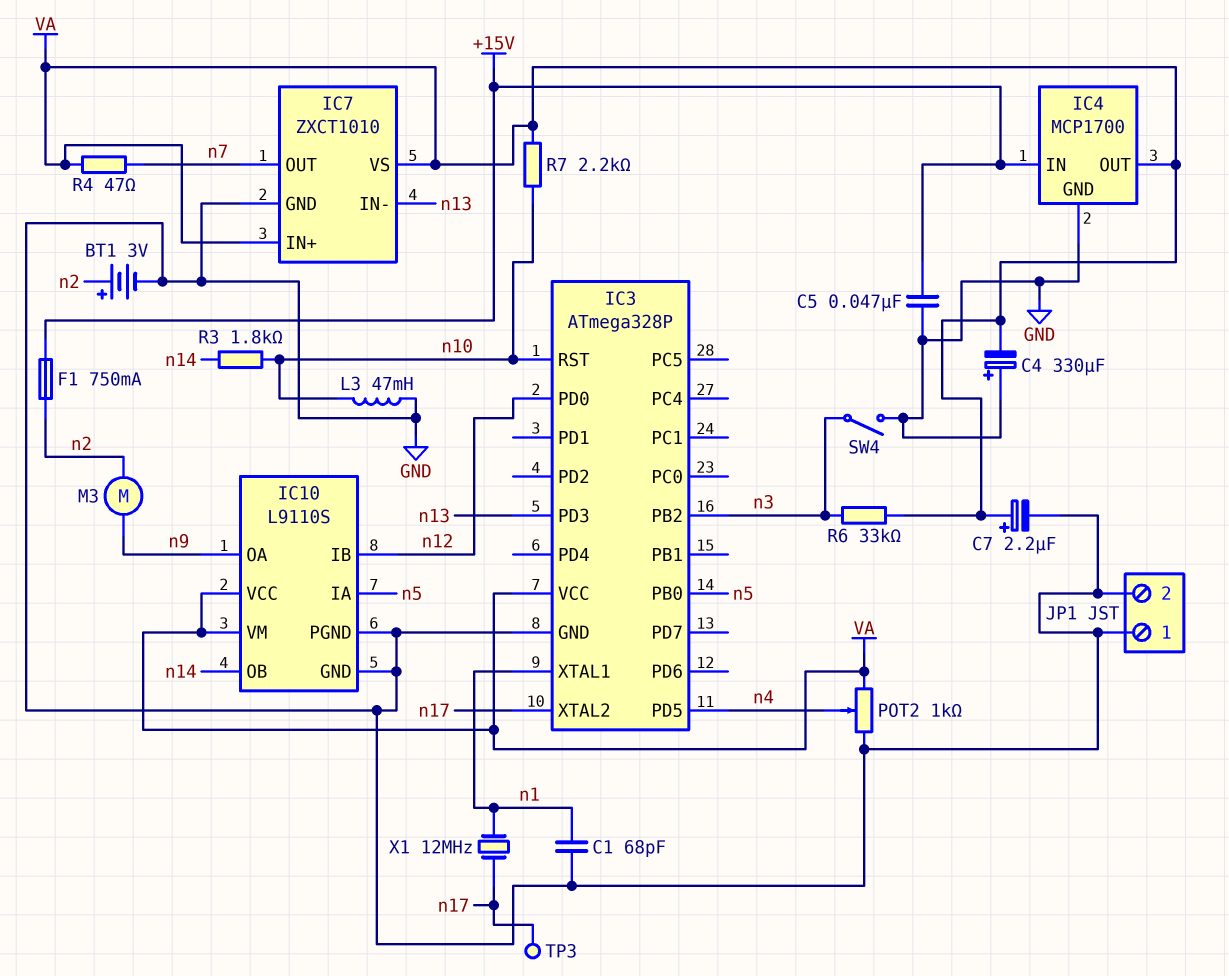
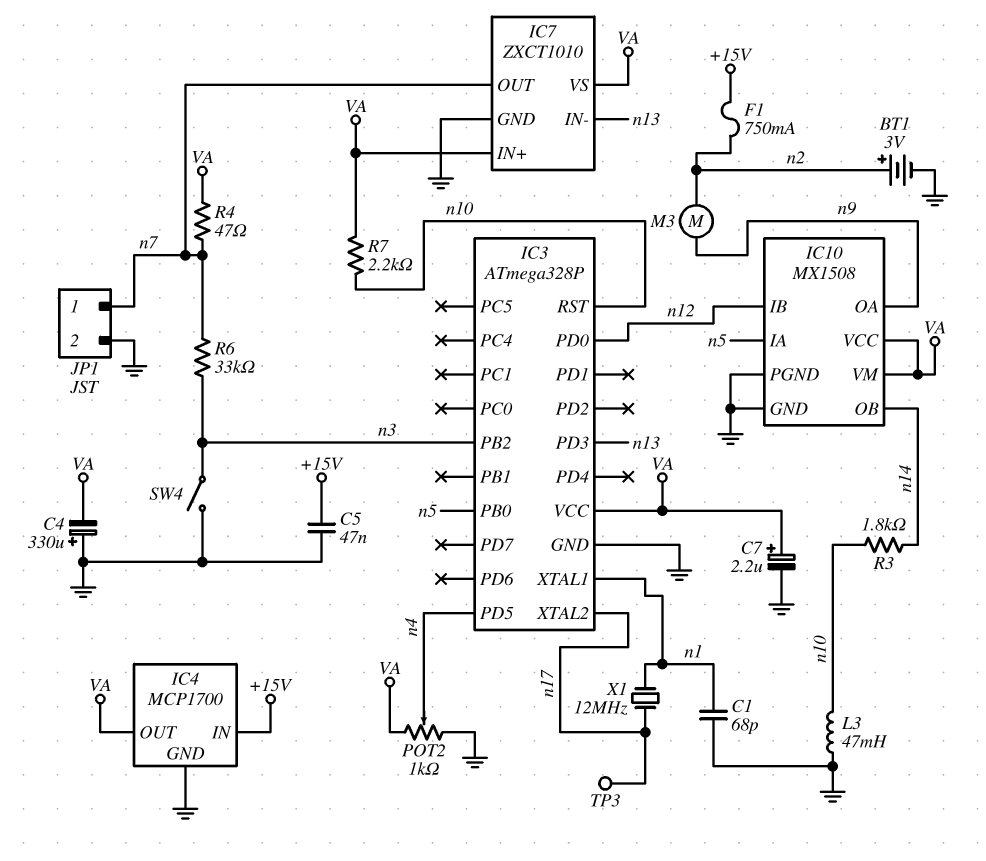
IC10: L9110S -> MX1508
JP1 pin 1: GND -> n7
R6: 33k (VA, n3) -> 33k (n3, n7)

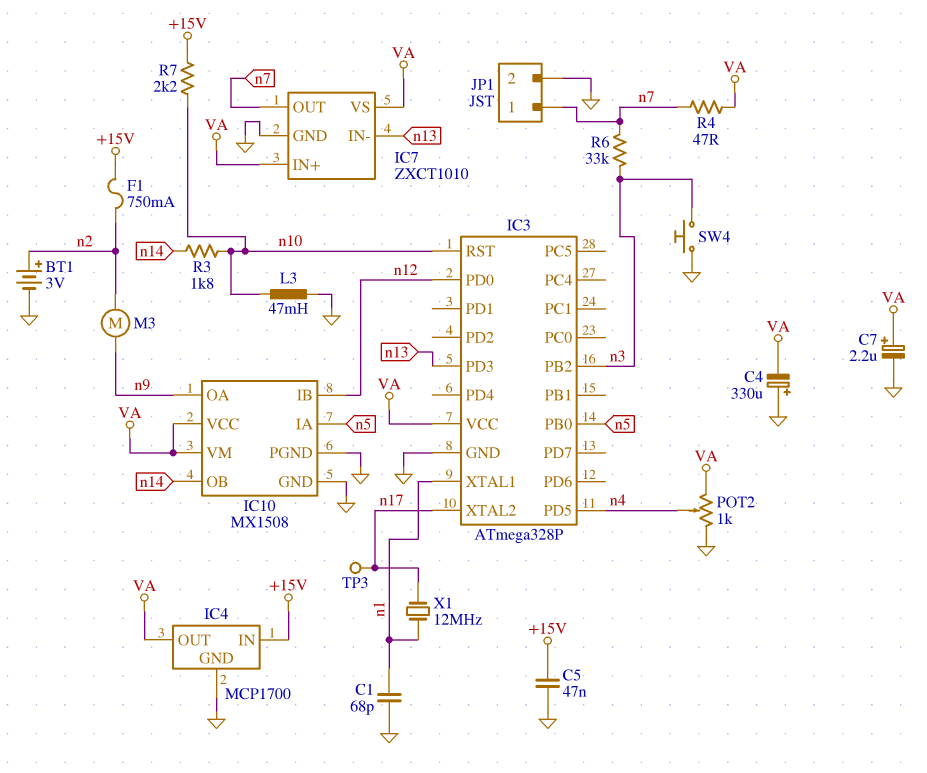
R7: 2.2k (VA, n10) -> 2.2k (+15V, n10)
SW4: switch (GND, n3) -> button (GND, n3)

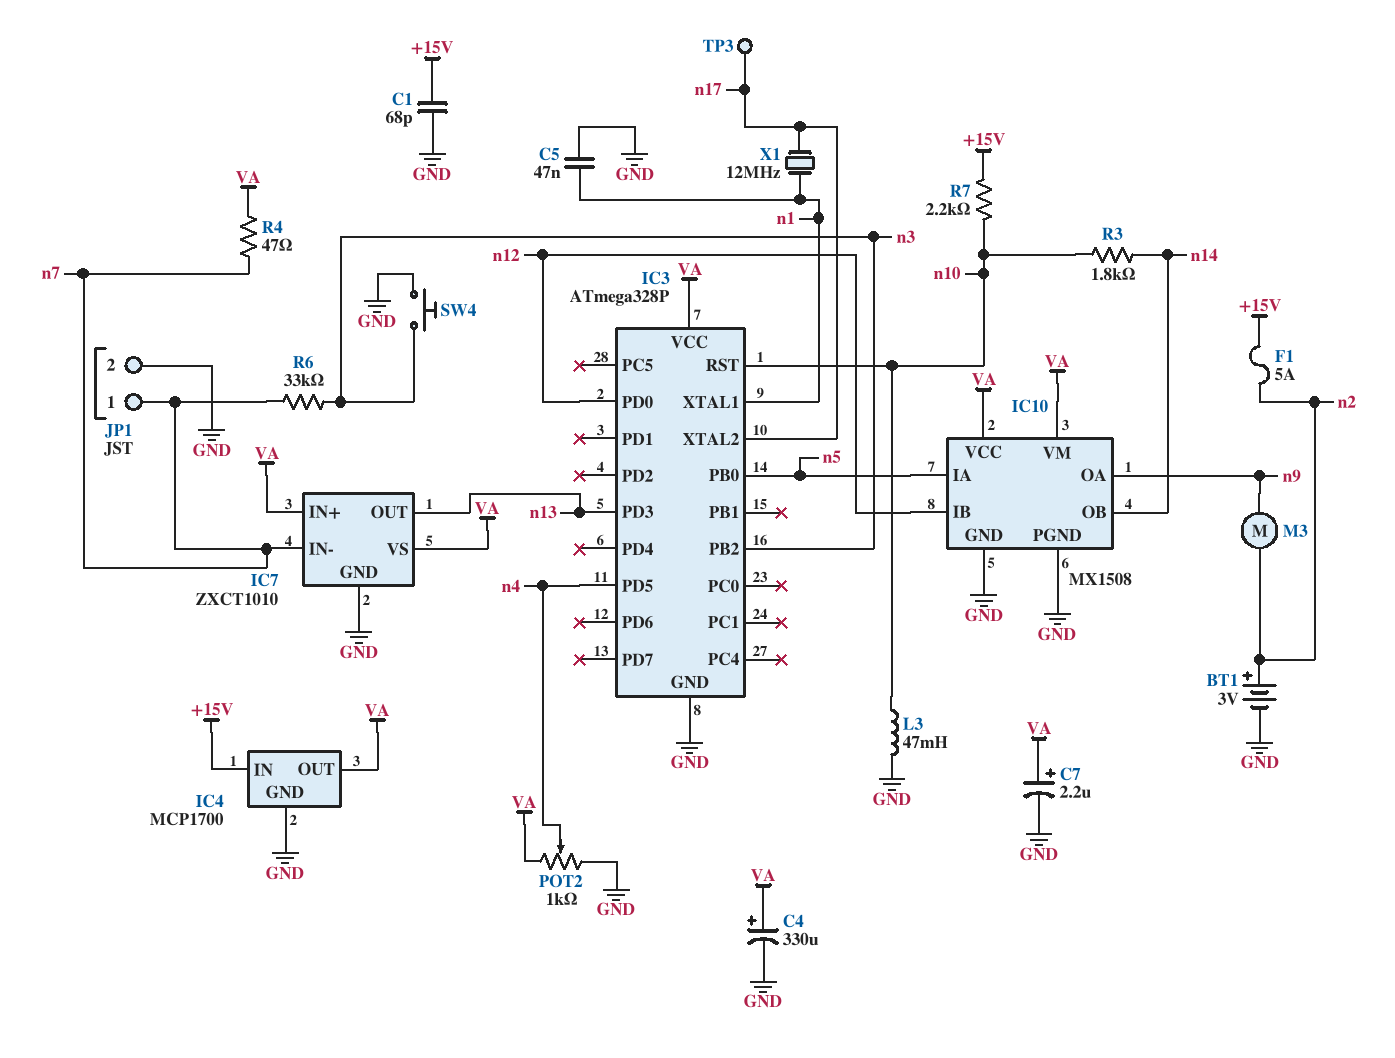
C1: 68pF (GND, n1) -> 68pF (+15V, GND)
C4: 330uF (plus GND, minus VA) -> 330uF (plus VA, minus GND)
C5: 47nF (+15V, GND) -> 47nF (GND, n1)
F1: 750mA (+15V, n2) -> 5A (+15V, n2)
IC7 pin IN-: n13 -> n7
IC7 pin OUT: n7 -> n13

